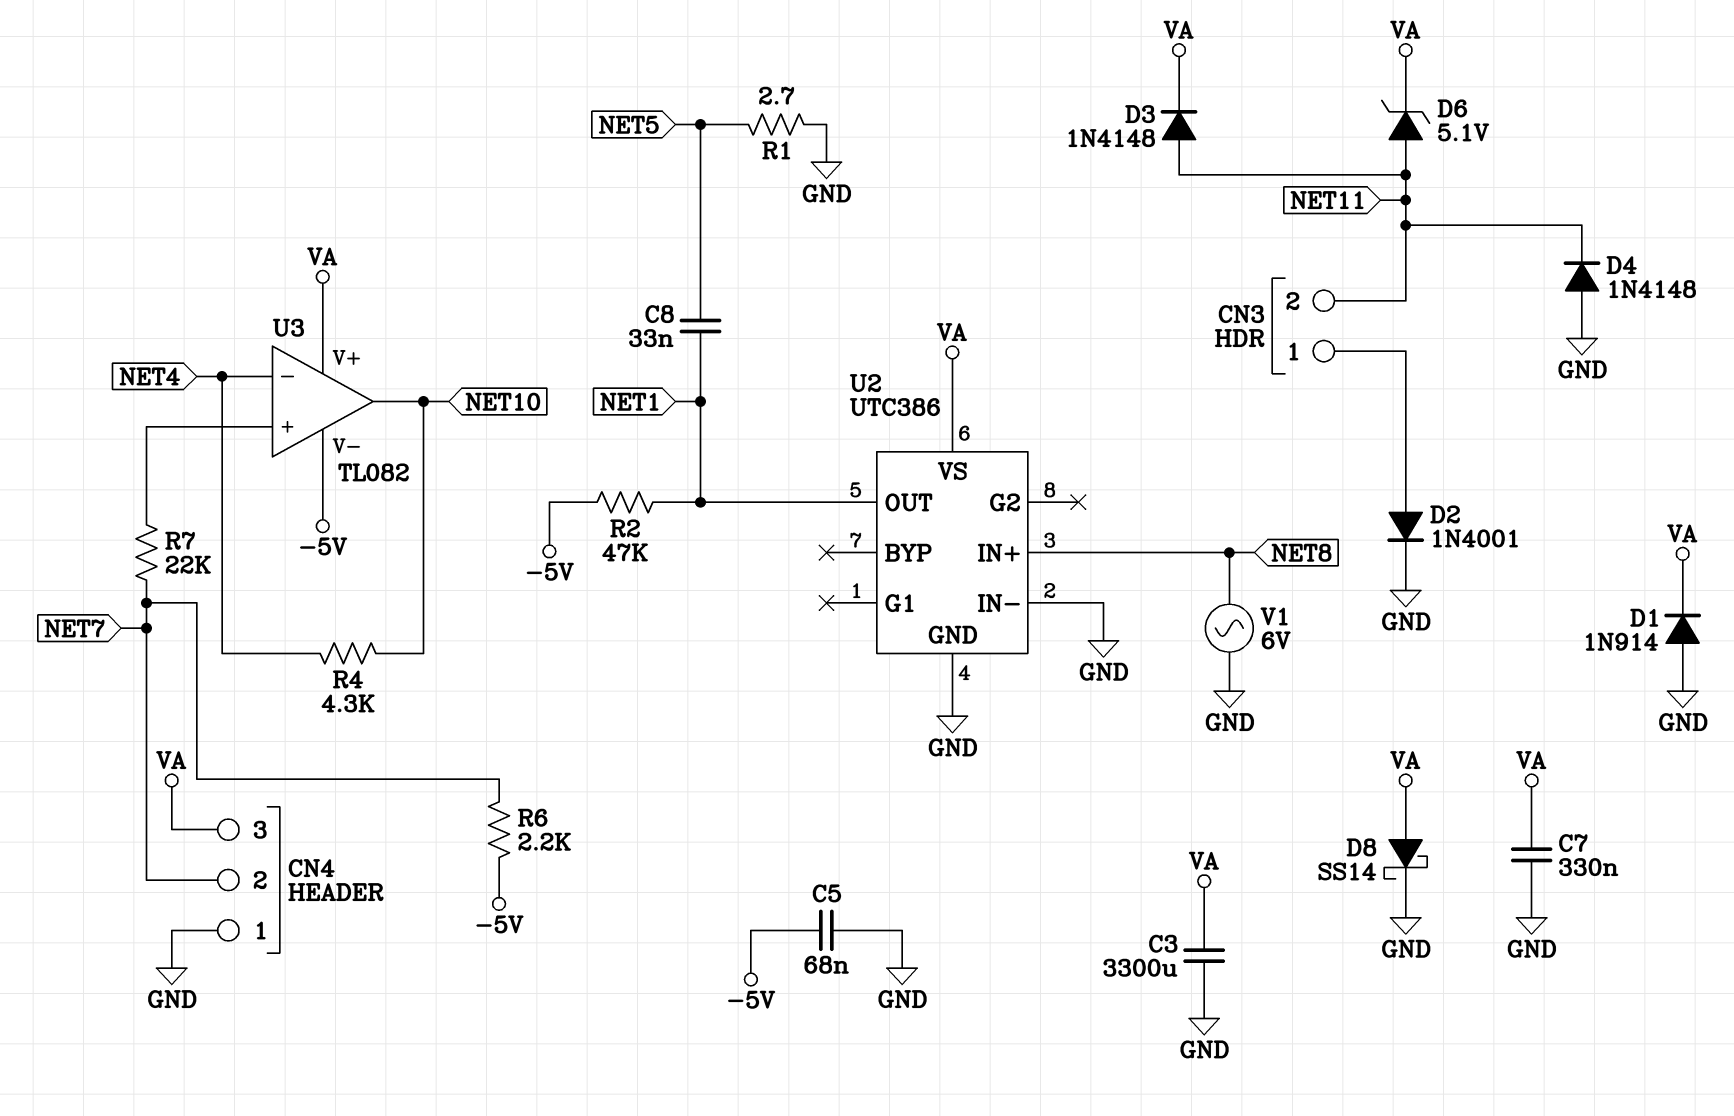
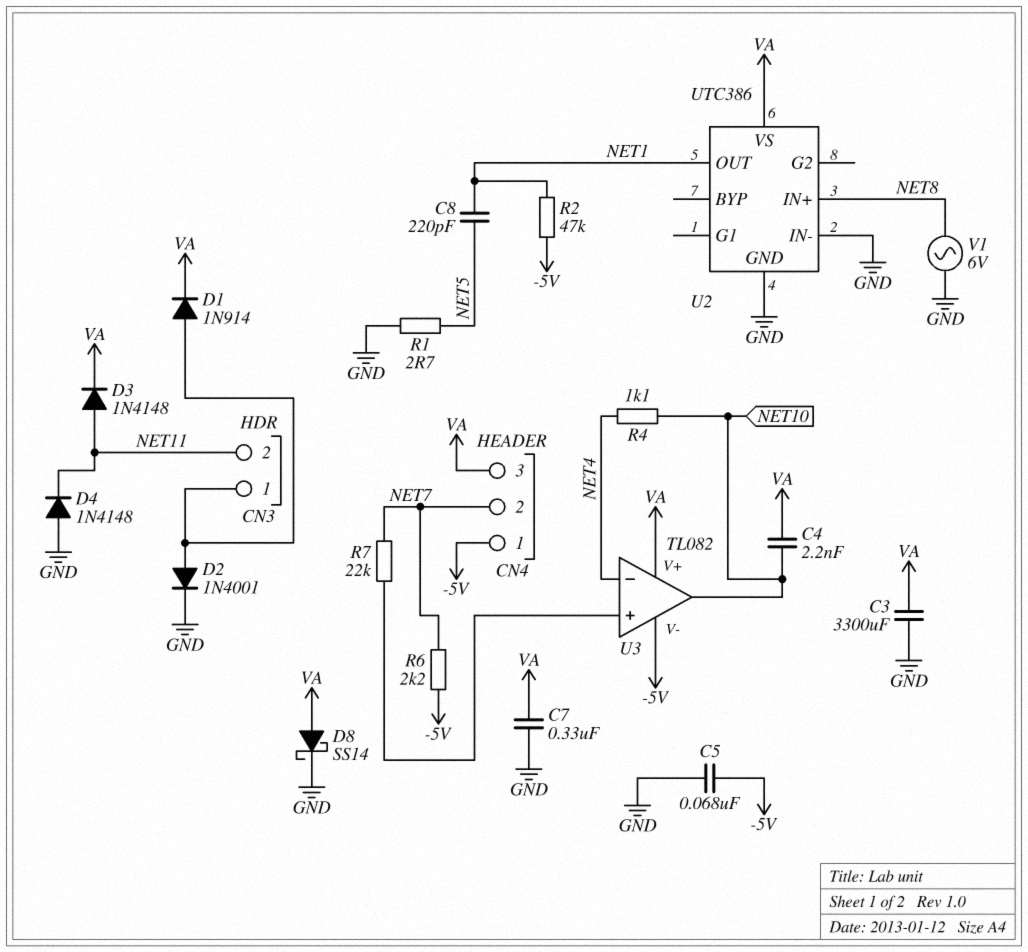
C4: none -> 2.2nF (NET10, VA)
C8: 33nF (NET1, NET5) -> 220pF (NET1, NET5)
CN4 pin 1: GND -> -5V
D1: diode 1N914 (A GND, K VA) -> diode 1N914 (A CN3/1, K VA)
D6: zener 5.1V (A NET11, K VA) -> none
R4: 4.3k (NET4, NET10) -> 1.1k (NET4, NET10)

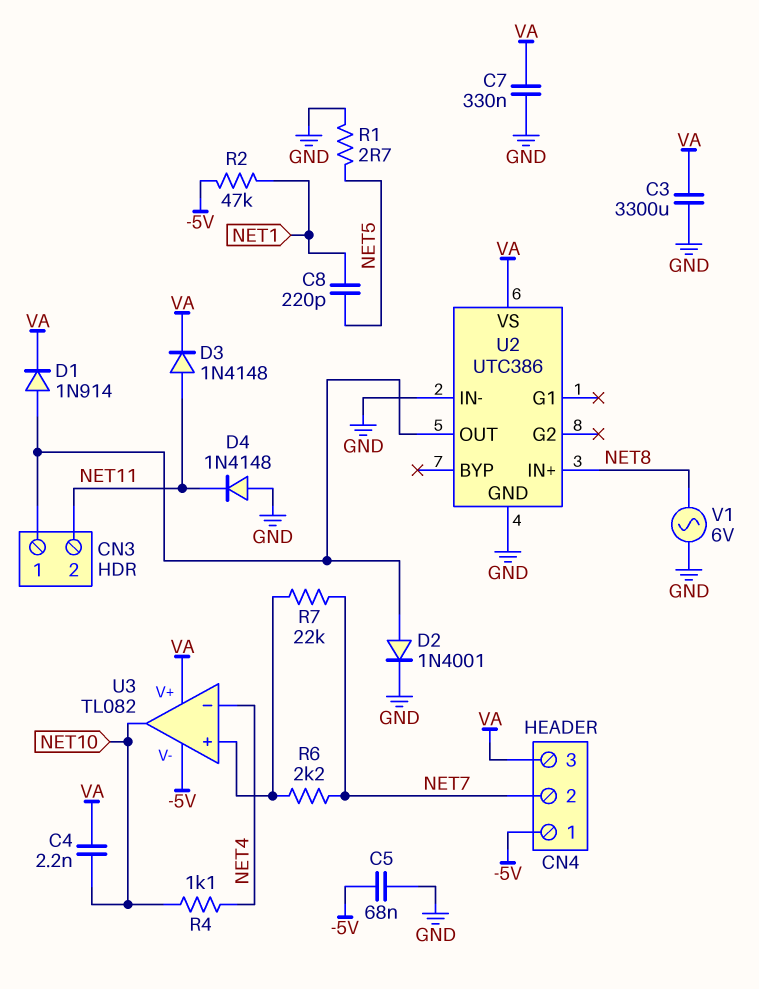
D8: schottky SS14 (A VA, K GND) -> none
R6: 2.2k (-5V, NET7) -> 2.2k (NET7, U3/in+)
U2 pin OUT: NET1 -> CN3/1

